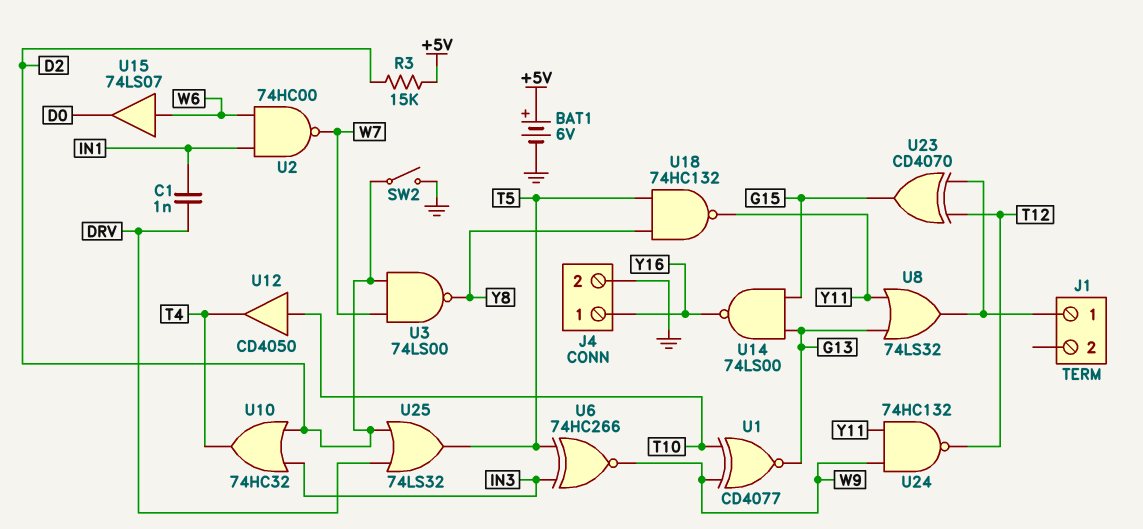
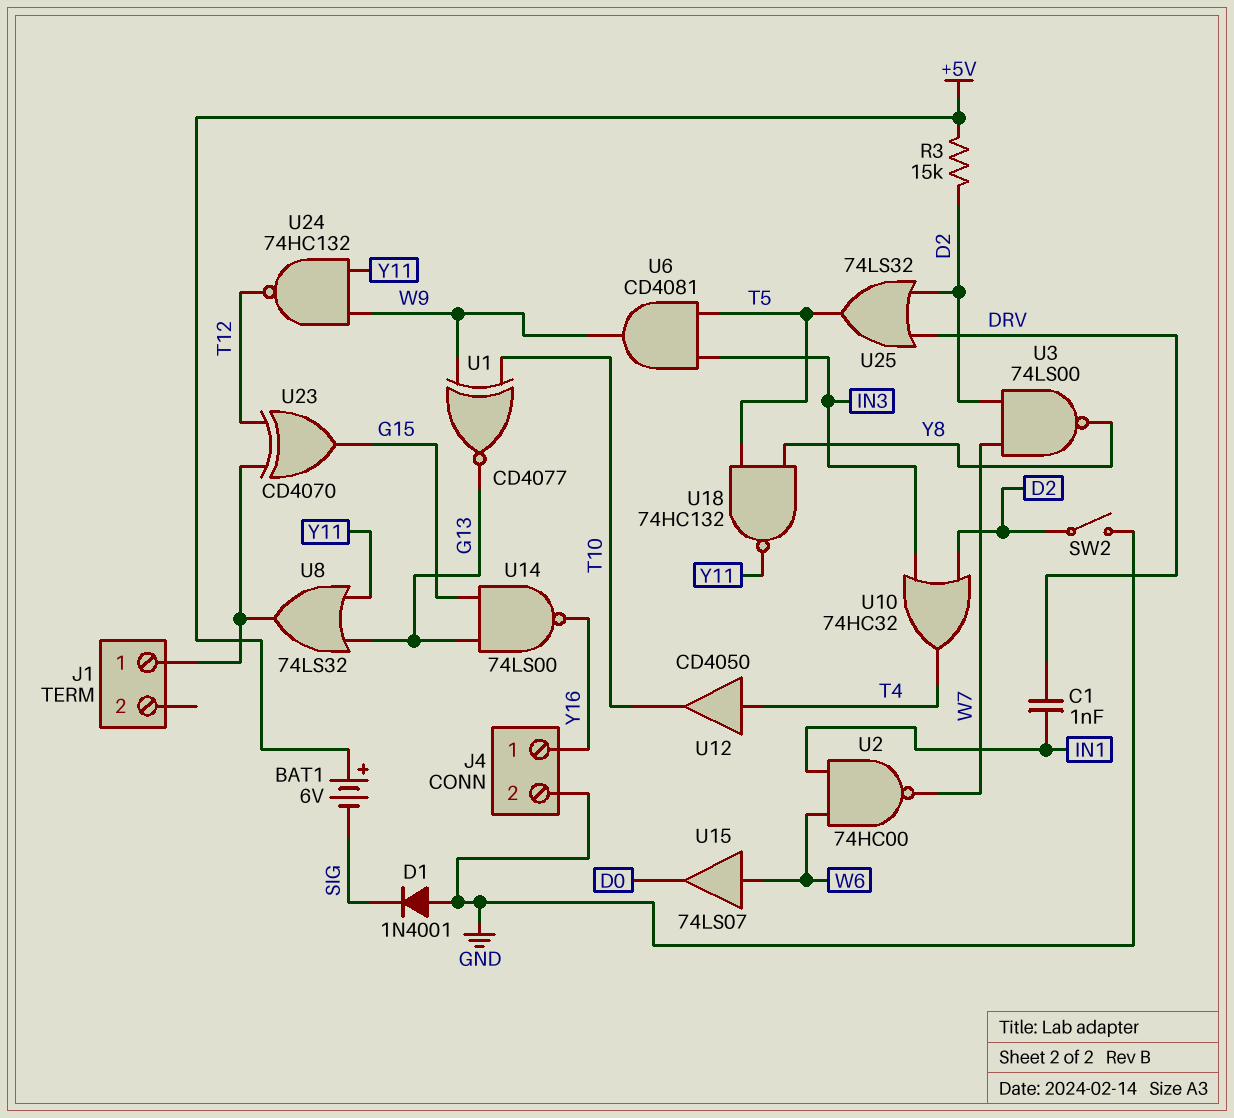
BAT1: 6V (plus +5V, minus GND) -> 6V (plus +5V, minus SIG)
D1: none -> diode 1N4001 (A GND, K SIG)
U6: XNOR 74HC266 (in IN3, in T5, out W9) -> AND CD4081 (in IN3, in T5, out W9)
U12: buffer CD4050 (in T10, out T4) -> buffer CD4050 (in T4, out T10)

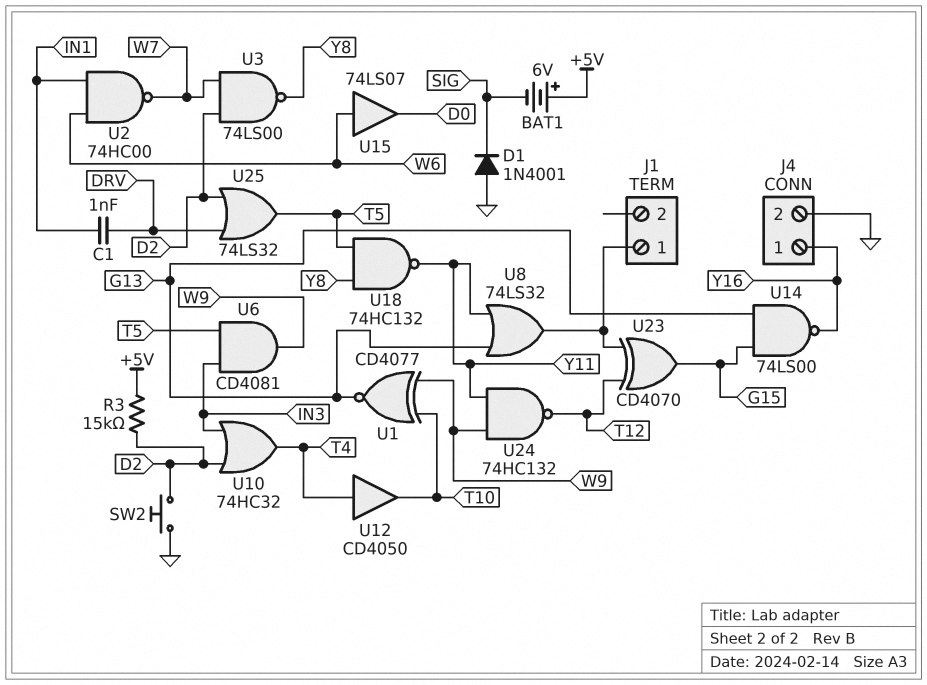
SW2: switch (D2, GND) -> button (D2, GND)

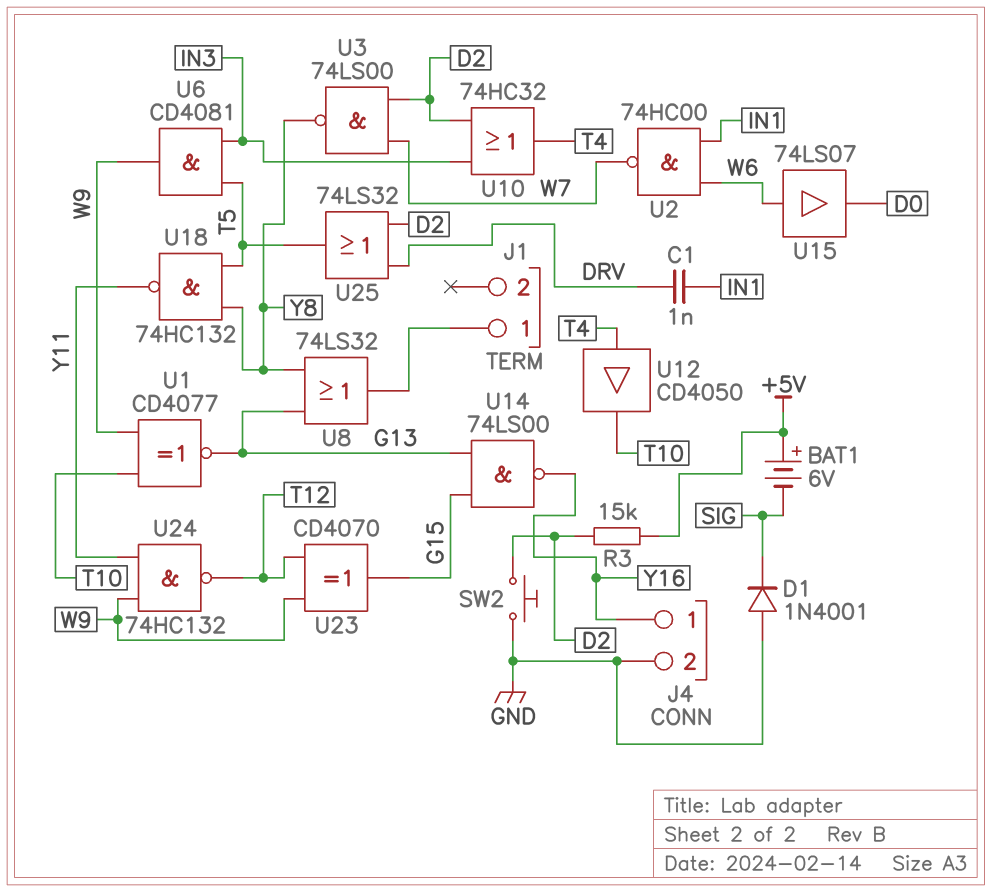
U8: OR 74LS32 (in G13, in Y11, out J1/1) -> OR 74LS32 (in G13, in Y8, out J1/1)
U23: XOR CD4070 (in J1/1, in T12, out G15) -> XOR CD4070 (in T12, in W9, out G15)

